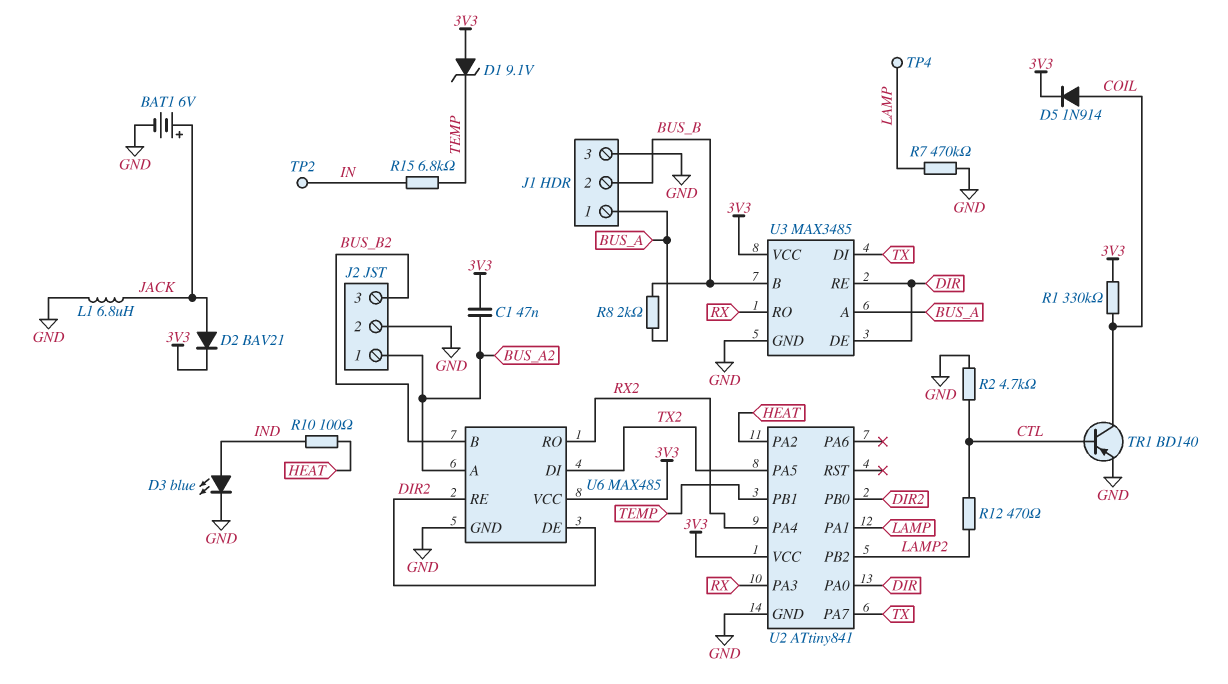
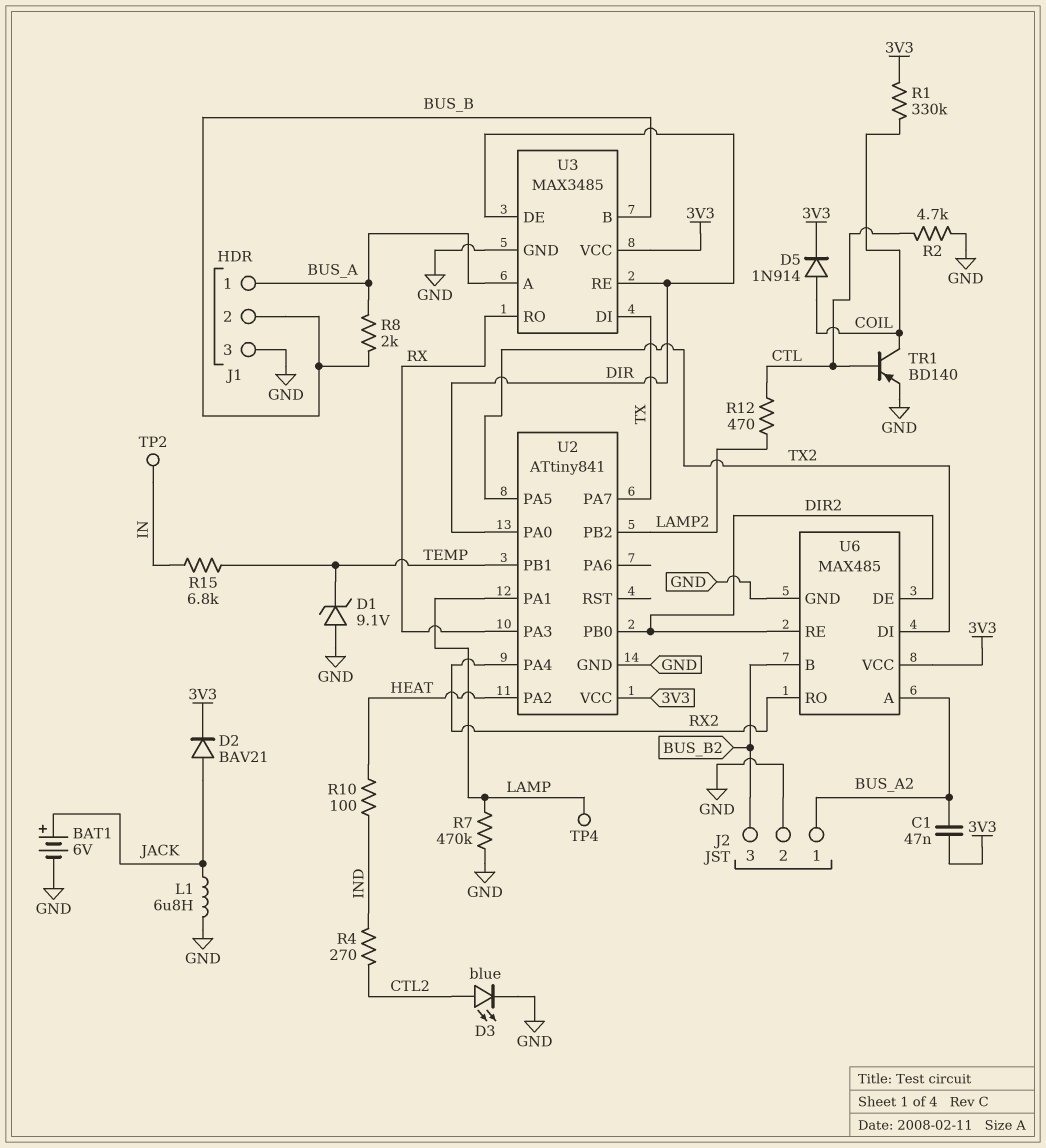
D1: zener 9.1V (A 3V3, K TEMP) -> zener 9.1V (A GND, K TEMP)
D3: LED blue (A IND, K GND) -> LED blue (A CTL2, K GND)
R4: none -> 270 (CTL2, IND)

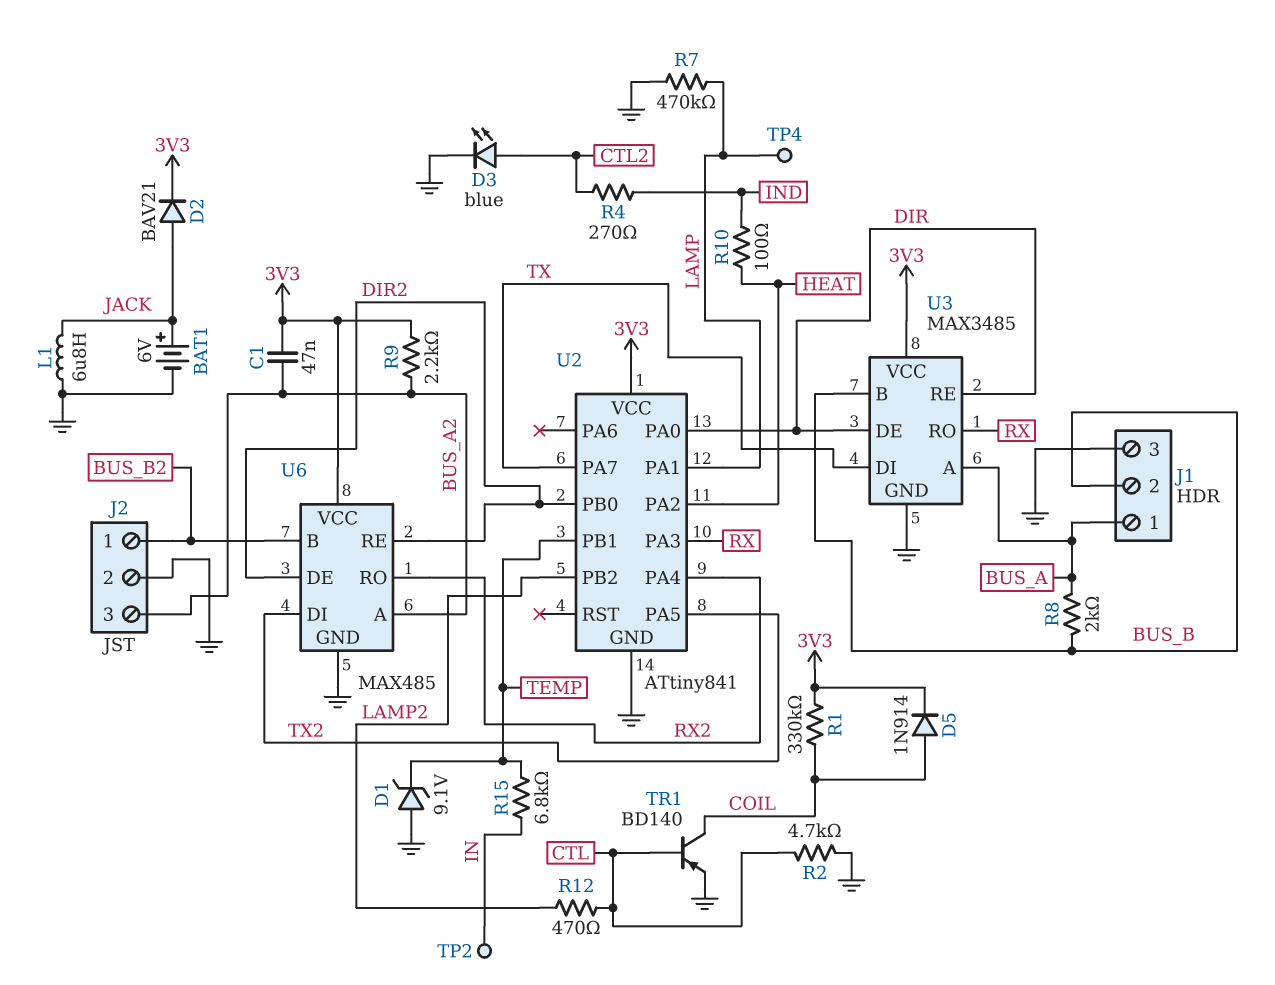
J2 pin 1: BUS_A2 -> BUS_B2
J2 pin 3: BUS_B2 -> BUS_A2
R9: none -> 2.2k (3V3, BUS_A2)

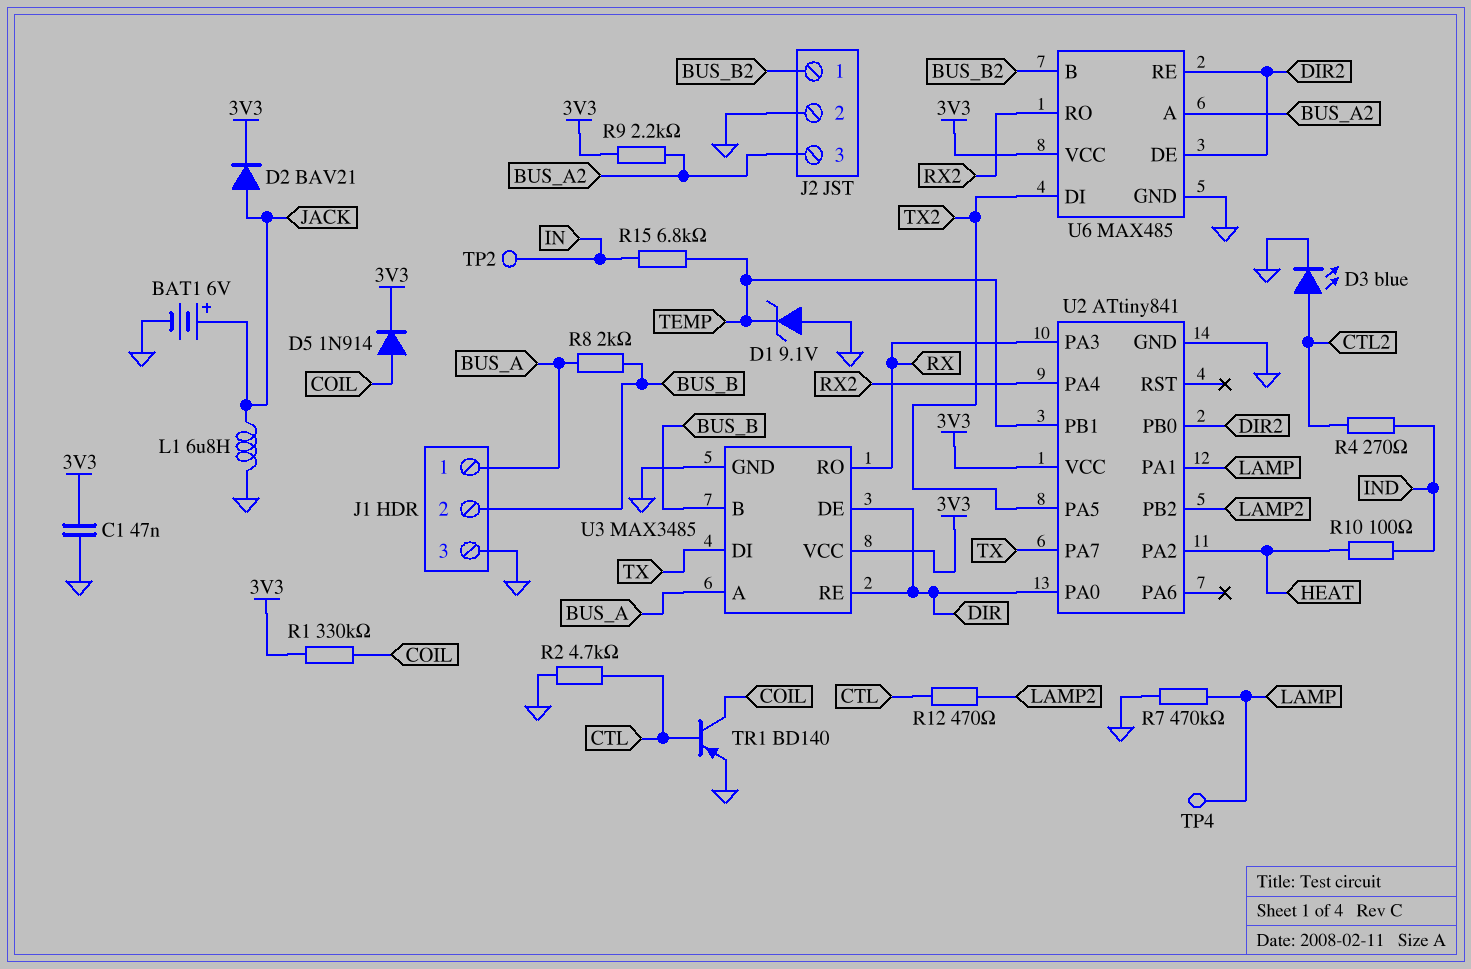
C1: 47nF (3V3, BUS_A2) -> 47nF (3V3, GND)

